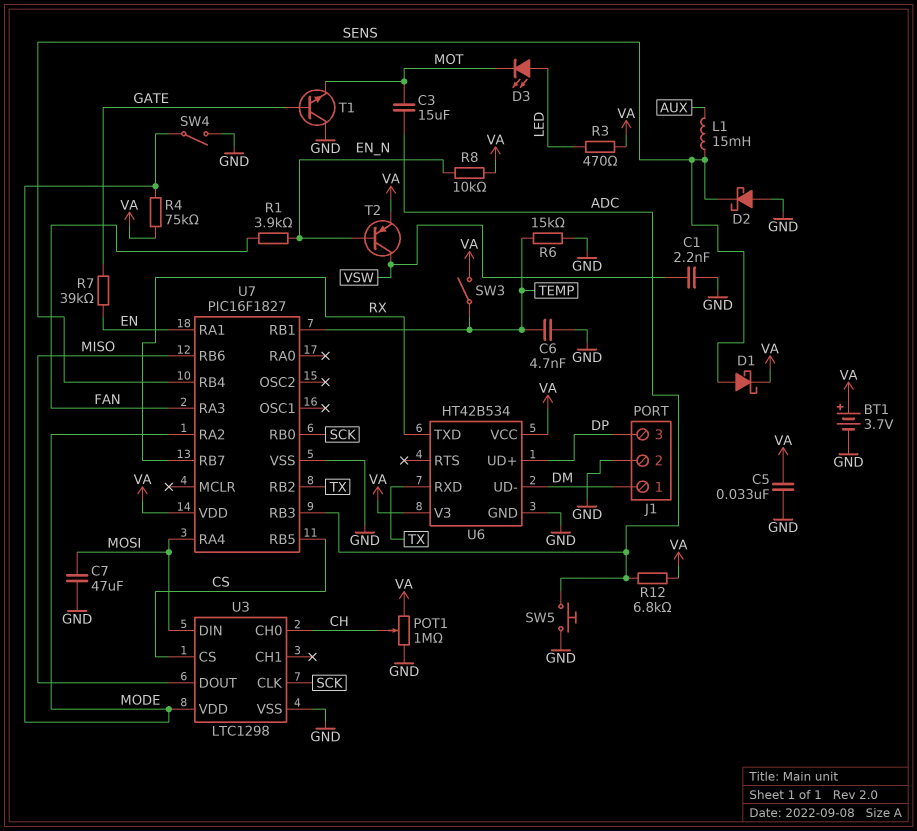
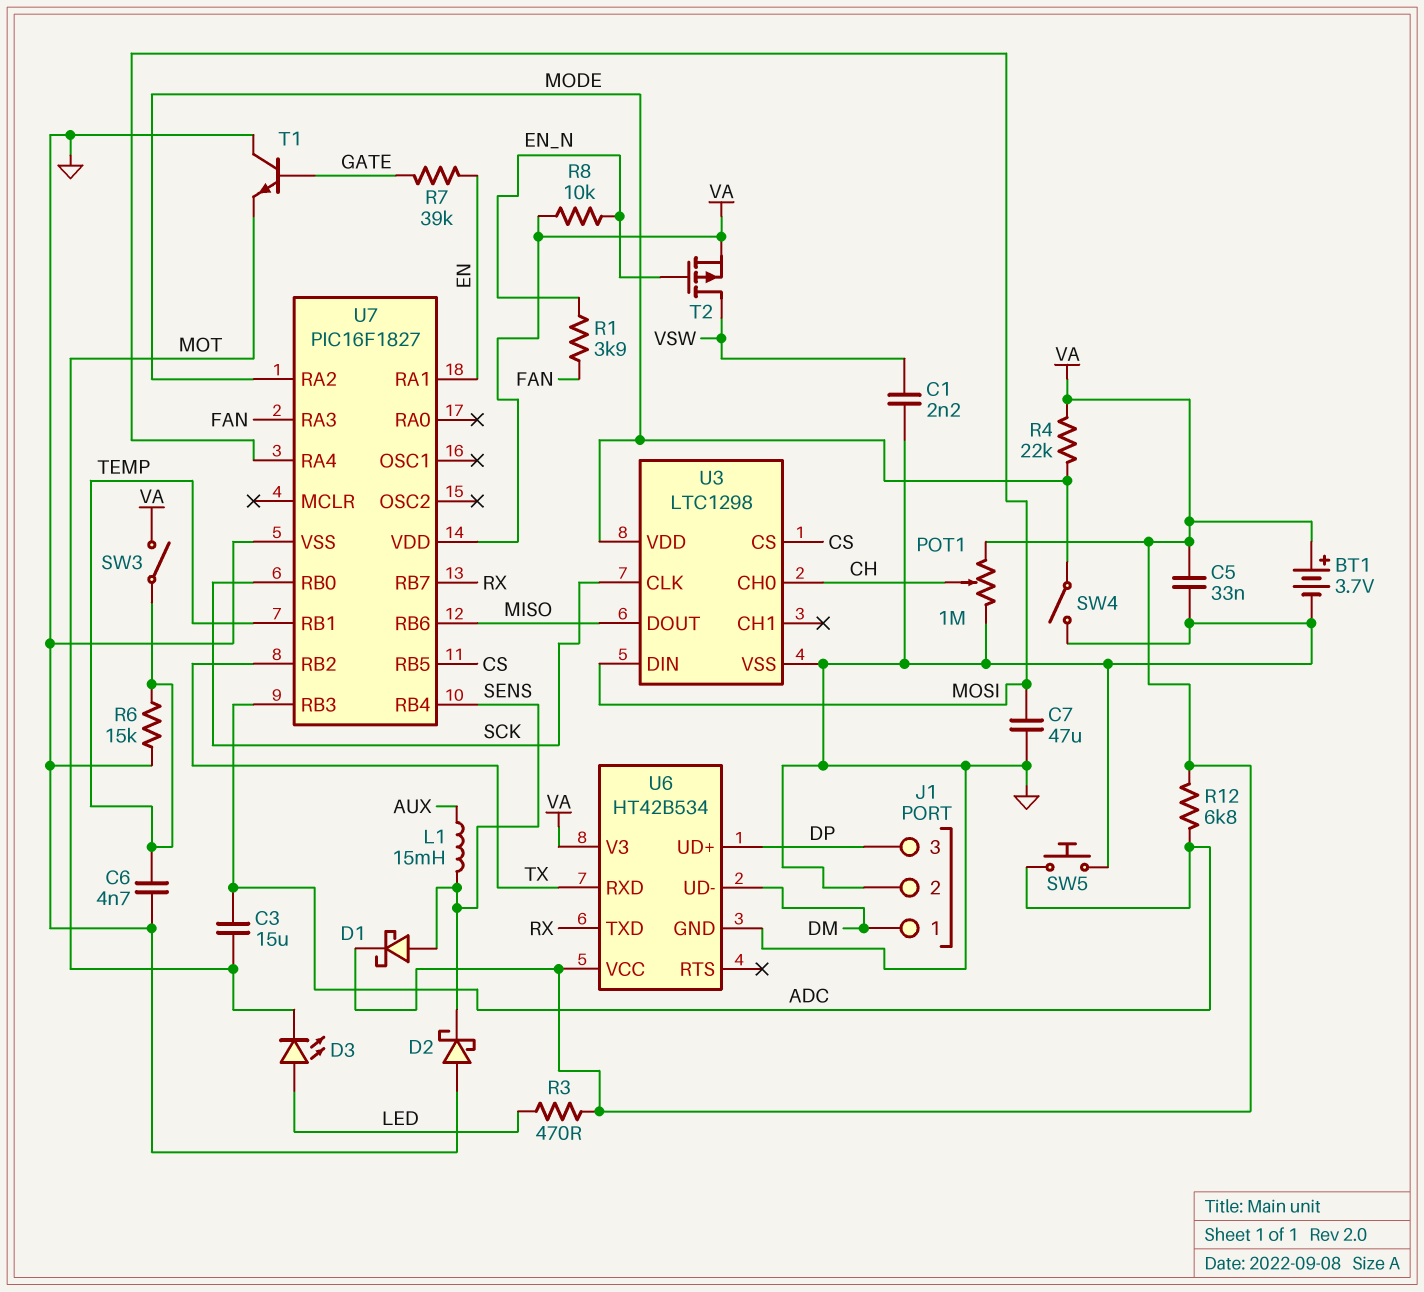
R4: 75k (MODE, VA) -> 22k (MODE, VA)
T2: PNP (B EN_N, C VSW, E VA) -> PMOS (G EN_N, D VSW, S VA)

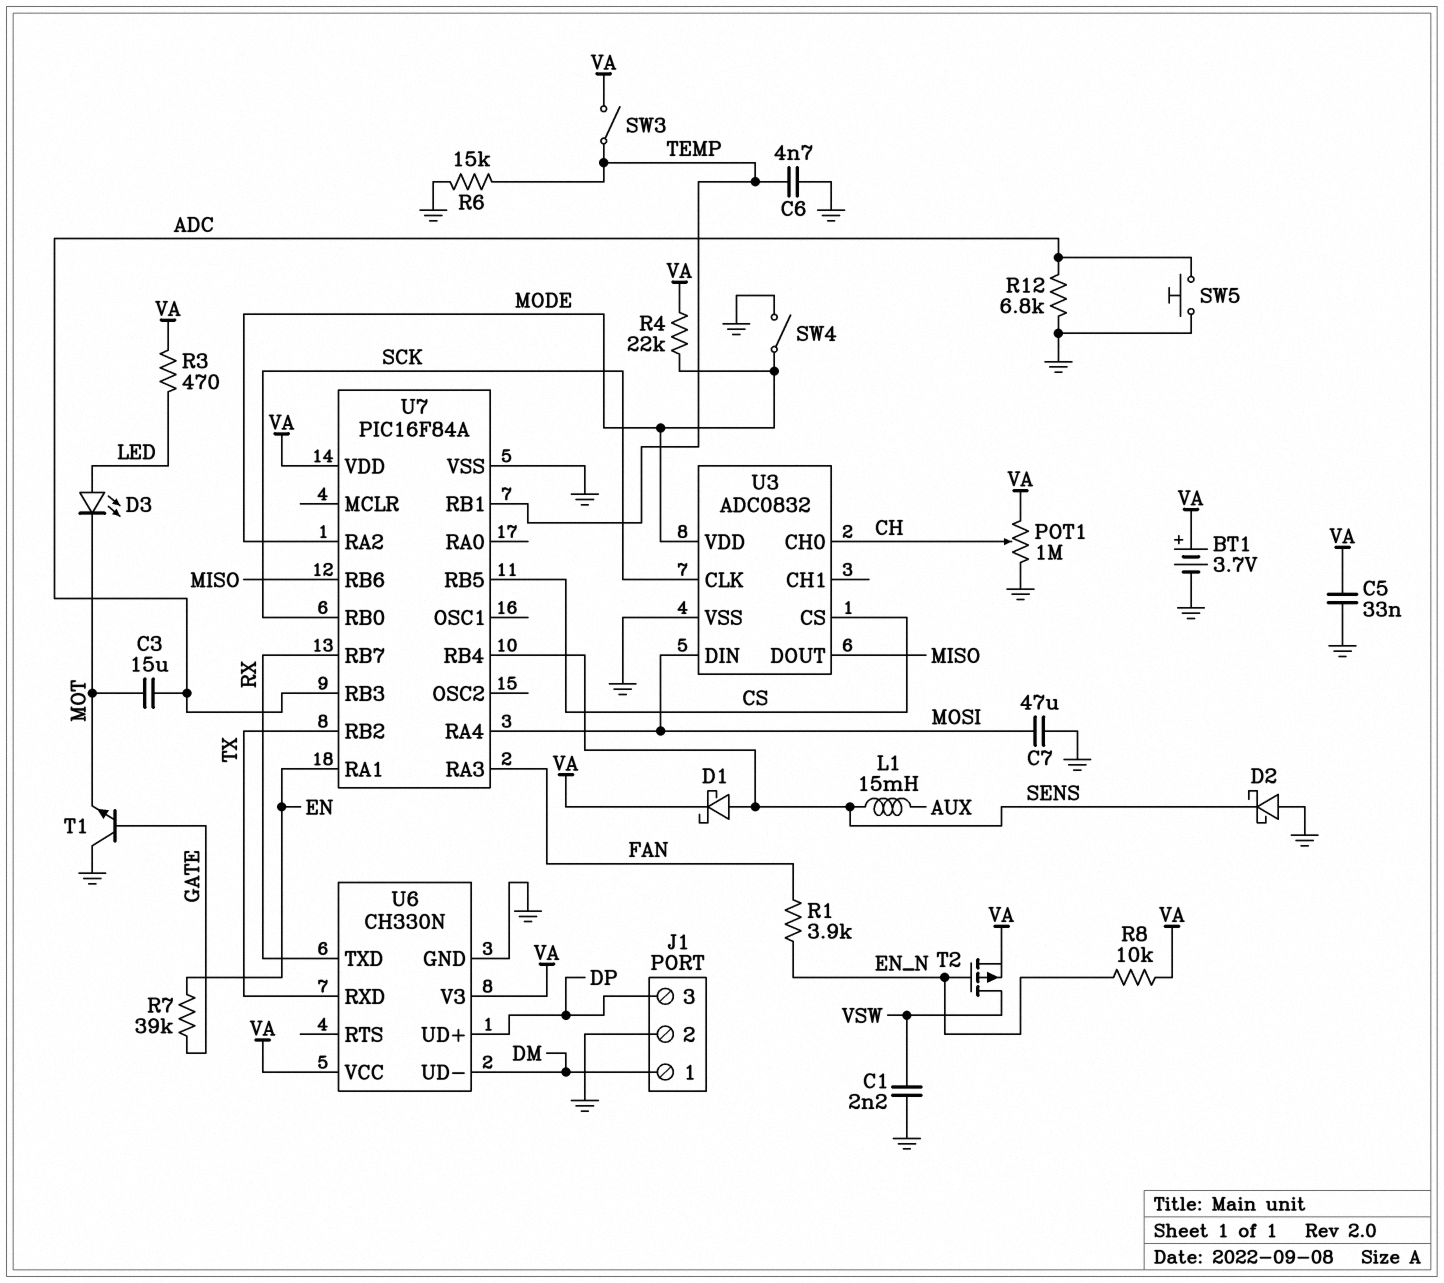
R12: 6.8k (ADC, VA) -> 6.8k (ADC, GND)
U3: LTC1298 -> ADC0832
U6: HT42B534 -> CH330N
U7: PIC16F1827 -> PIC16F84A

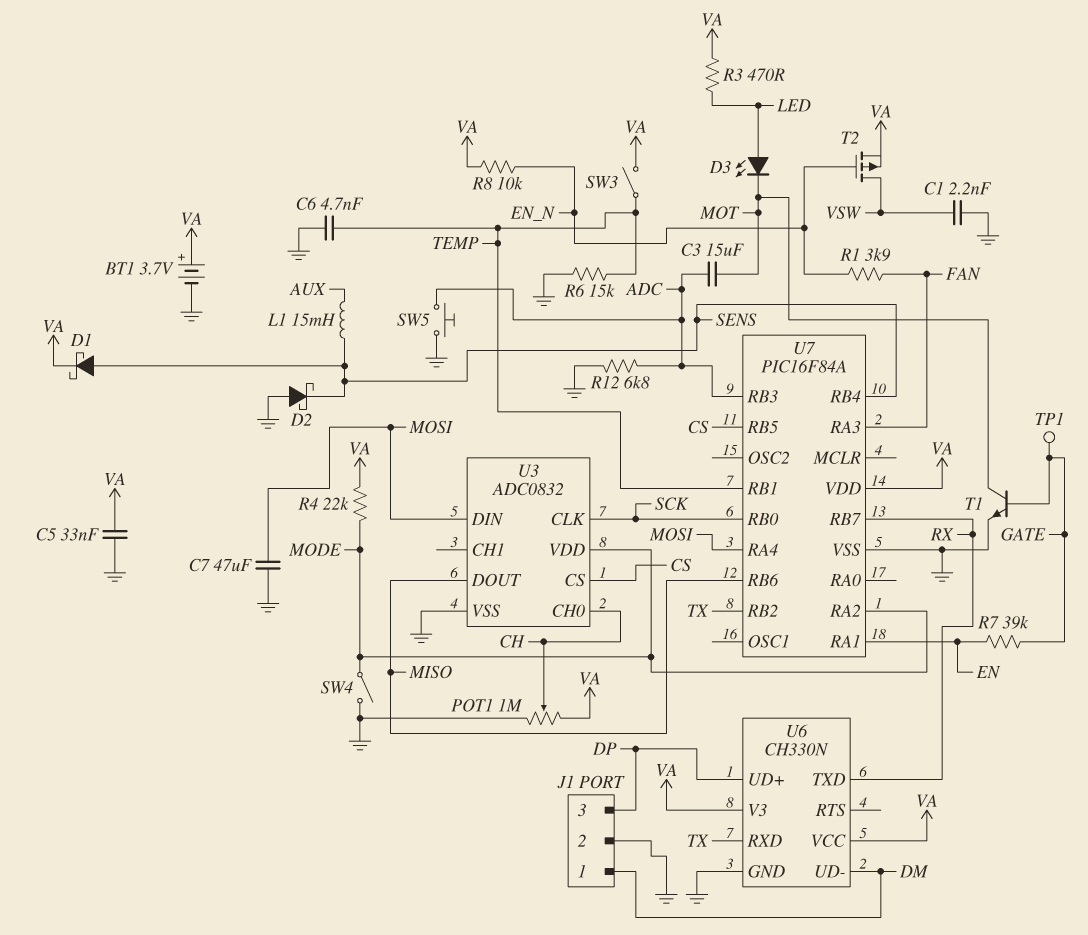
T1: NPN (B GATE, C GND, E MOT) -> NPN (B GATE, C MOT, E GND)
TP1: none -> test point (GATE)

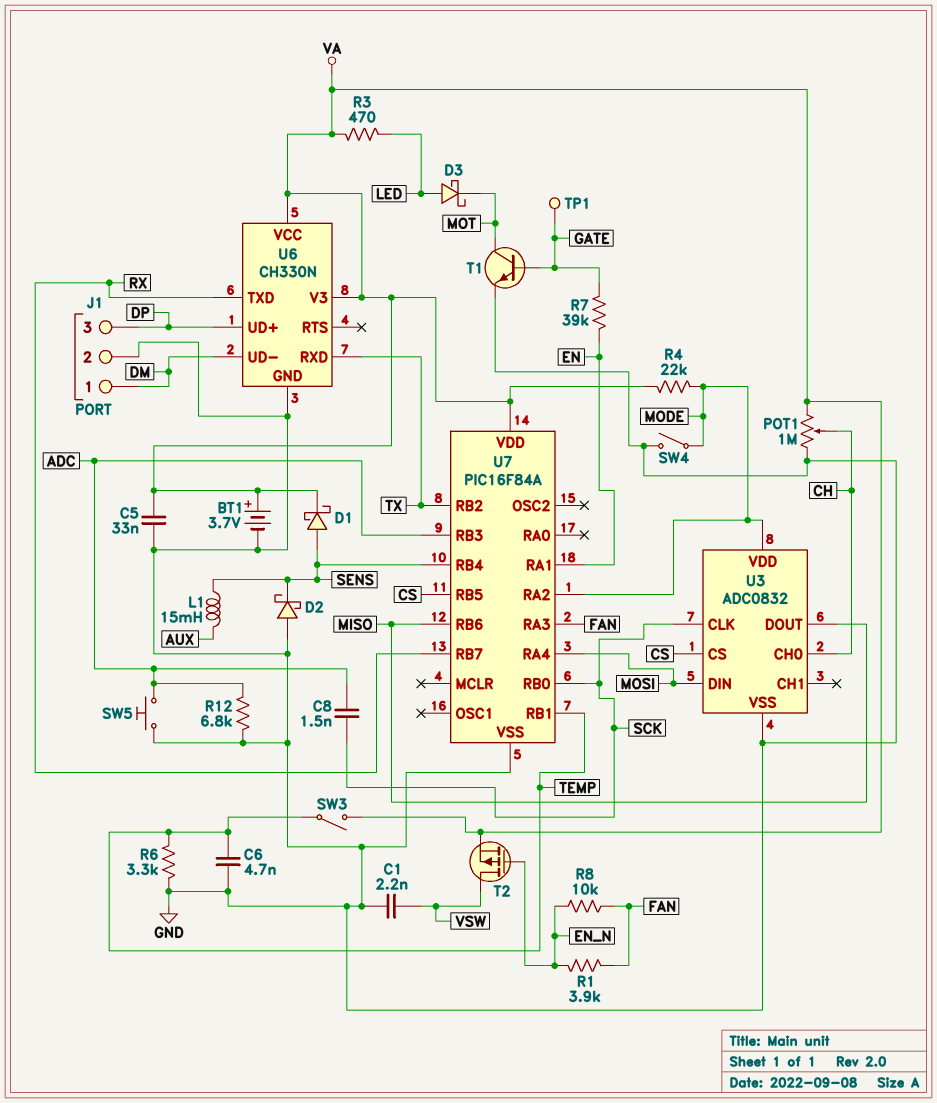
C3: 15uF (ADC, MOT) -> none
C7: 47uF (GND, MOSI) -> none
C8: none -> 1.5nF (ADC, SCK)
D3: LED (A LED, K MOT) -> schottky (A LED, K MOT)
R6: 15k (GND, TEMP) -> 3.3k (GND, TEMP)
R8: 10k (EN_N, VA) -> 10k (EN_N, FAN)

